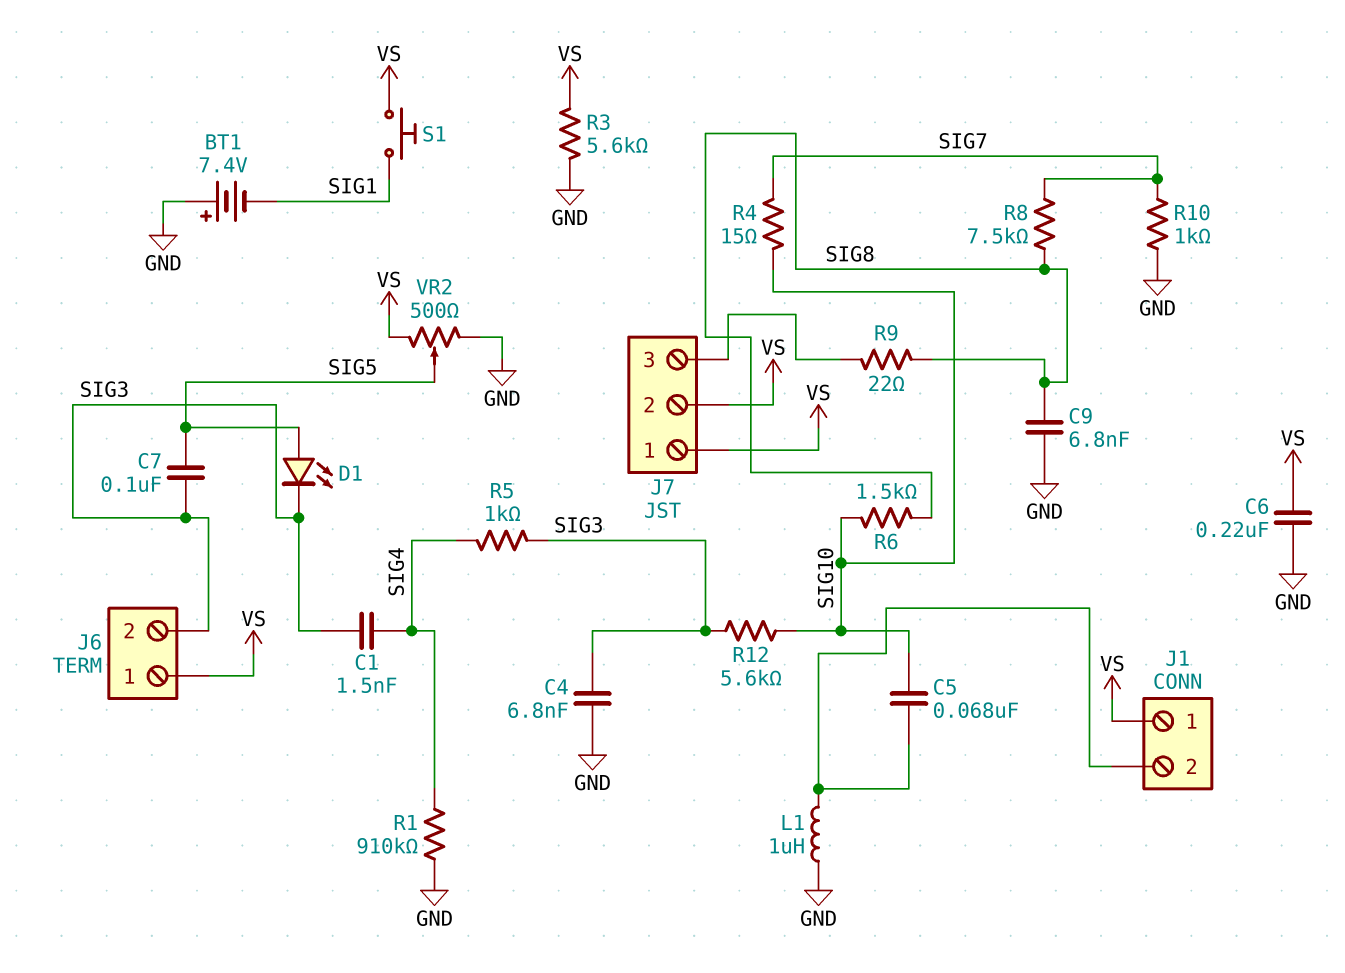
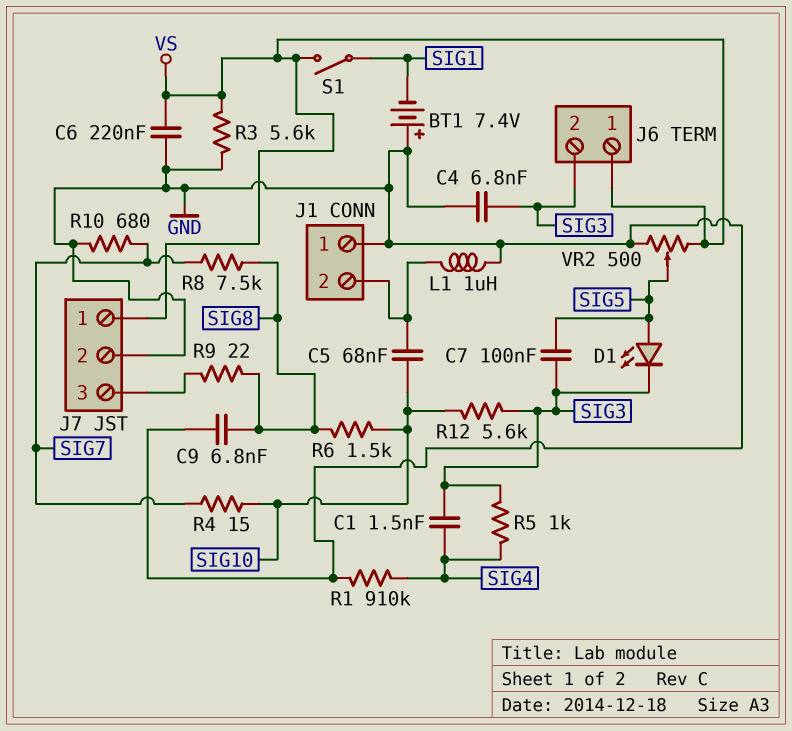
J1 pin 1: VS -> GND
J7 pin 2: VS -> GND
R10: 1k (GND, SIG7) -> 680 (GND, SIG7)
S1: button (SIG1, VS) -> switch (SIG1, VS)

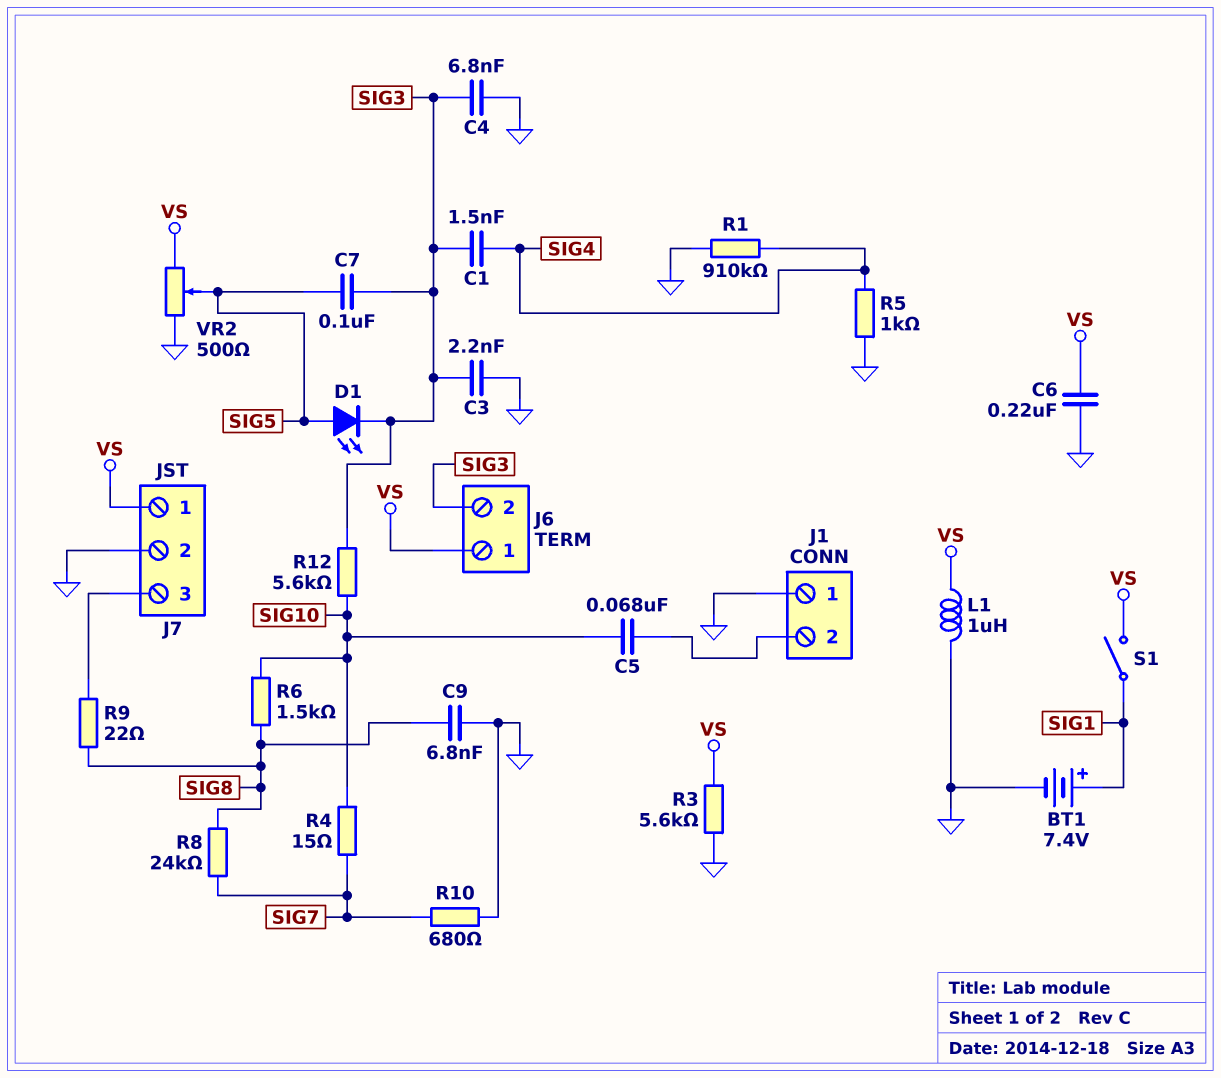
BT1: 7.4V (plus GND, minus SIG1) -> 7.4V (plus SIG1, minus GND)
C3: none -> 2.2nF (GND, SIG3)
L1: 1uH (GND, J1/2) -> 1uH (GND, VS)
R5: 1k (SIG3, SIG4) -> 1k (GND, SIG4)
R8: 7.5k (SIG7, SIG8) -> 24k (SIG7, SIG8)

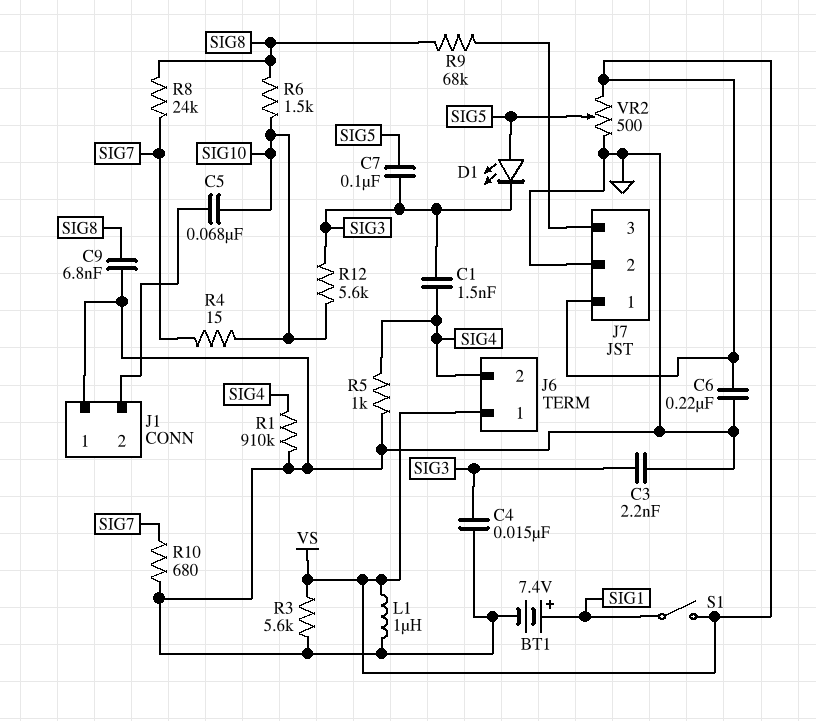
C4: 6.8nF (GND, SIG3) -> 15nF (GND, SIG3)
J6 pin 2: SIG3 -> SIG4
R9: 22 (J7/3, SIG8) -> 68k (J7/3, SIG8)

